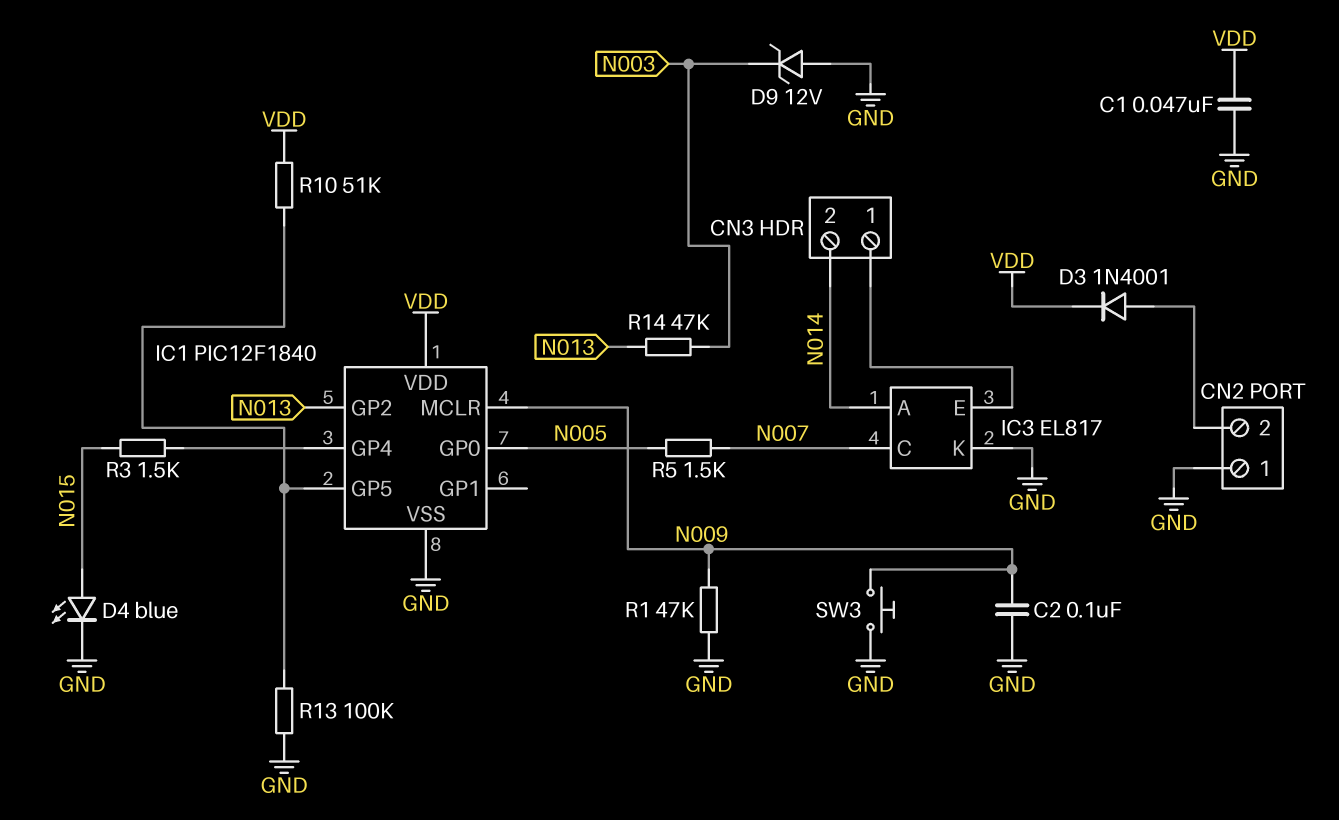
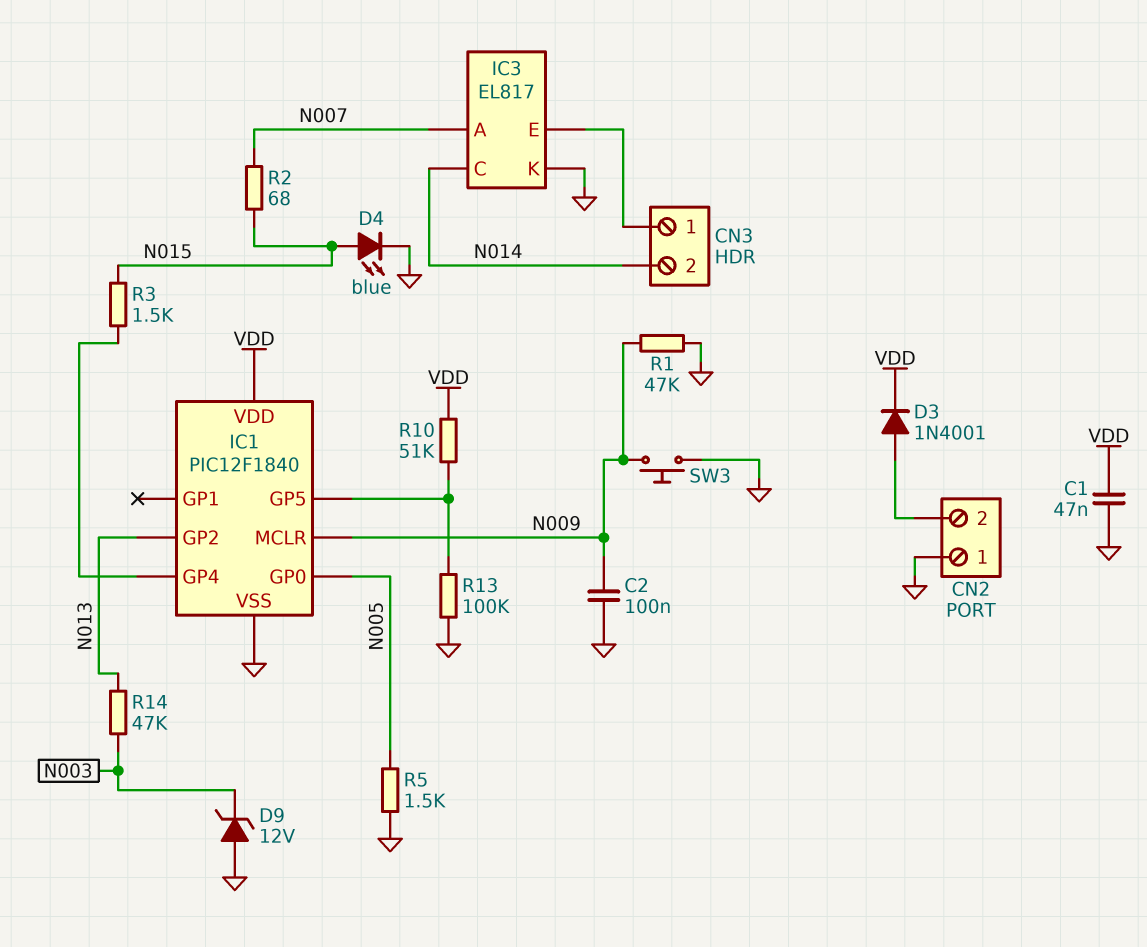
IC3 pin A: N014 -> N007
IC3 pin C: N007 -> N014
R2: none -> 68 (N007, N015)
R5: 1.5k (N005, N007) -> 1.5k (GND, N005)

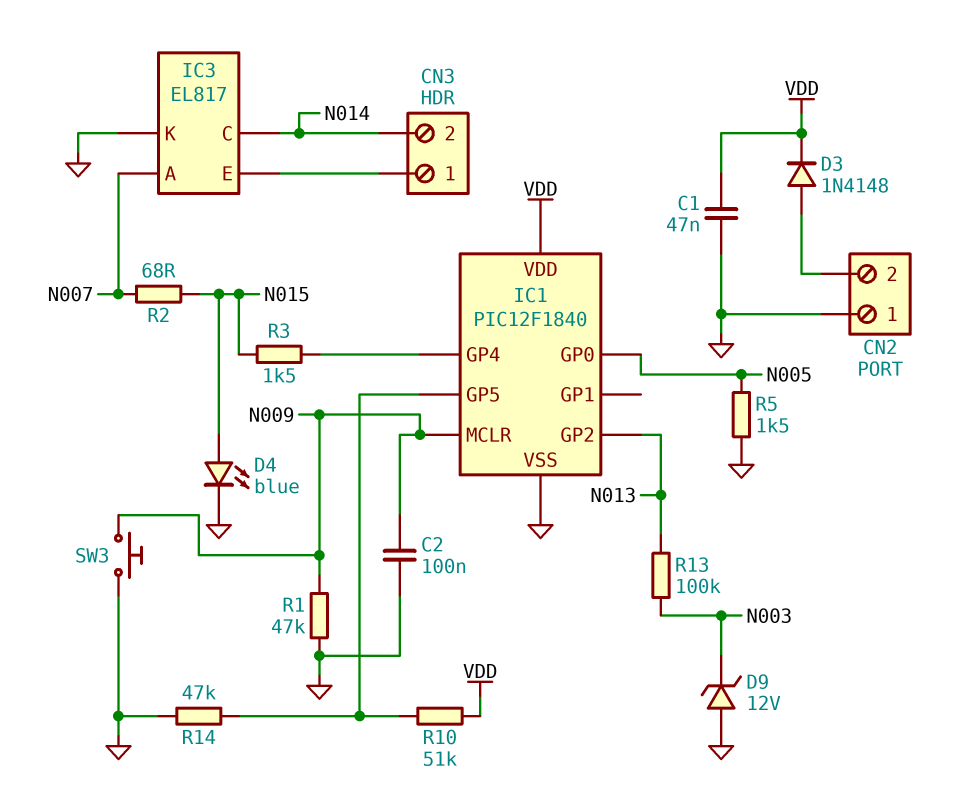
D3: diode 1N4001 (A CN2/2, K VDD) -> diode 1N4148 (A CN2/2, K VDD)
R13: 100k (GND, IC1/GP5) -> 100k (N003, N013)
R14: 47k (N003, N013) -> 47k (GND, IC1/GP5)

